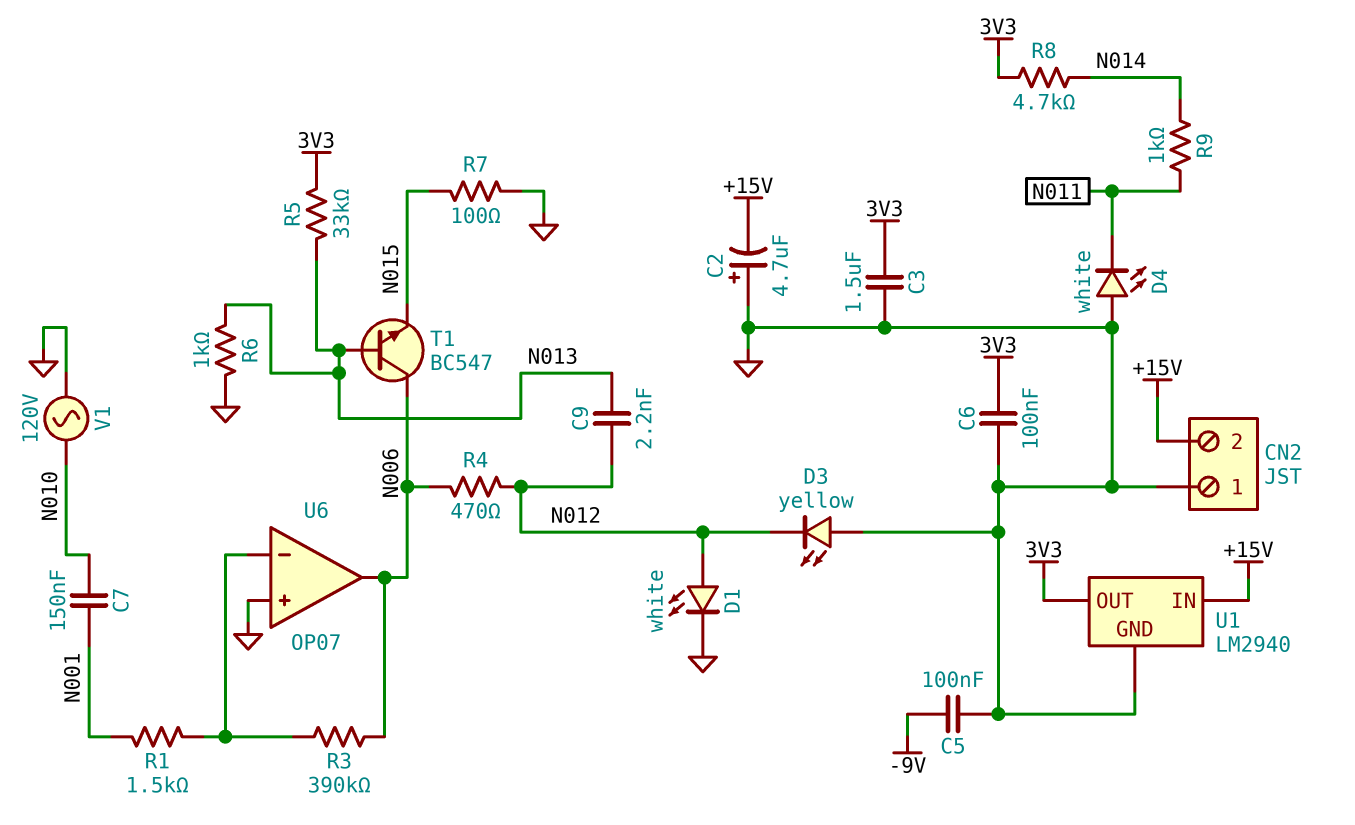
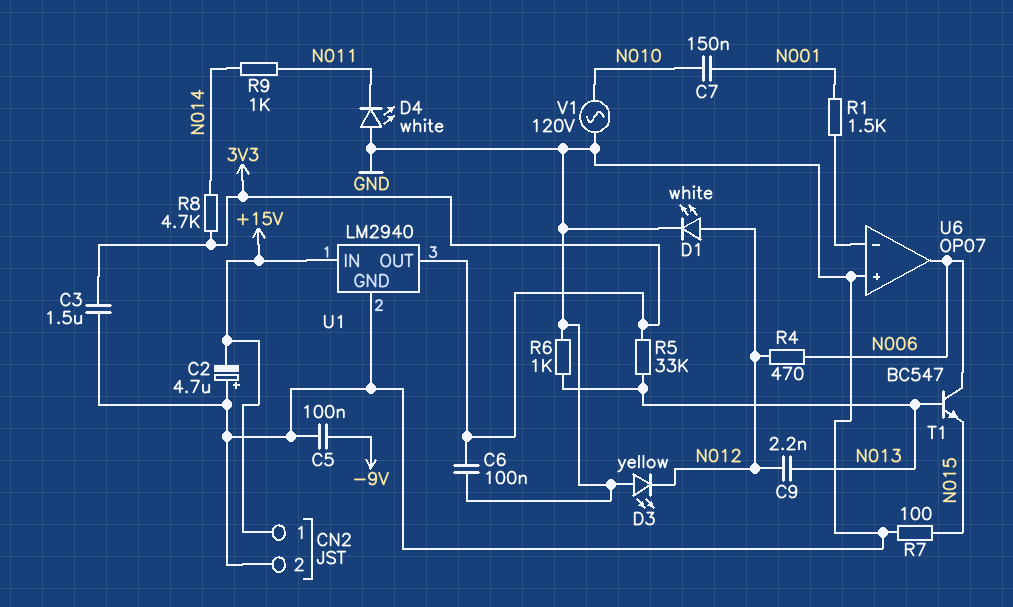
CN2 pin 1: GND -> +15V
CN2 pin 2: +15V -> GND
R3: 390k (N006, U6/in-) -> none

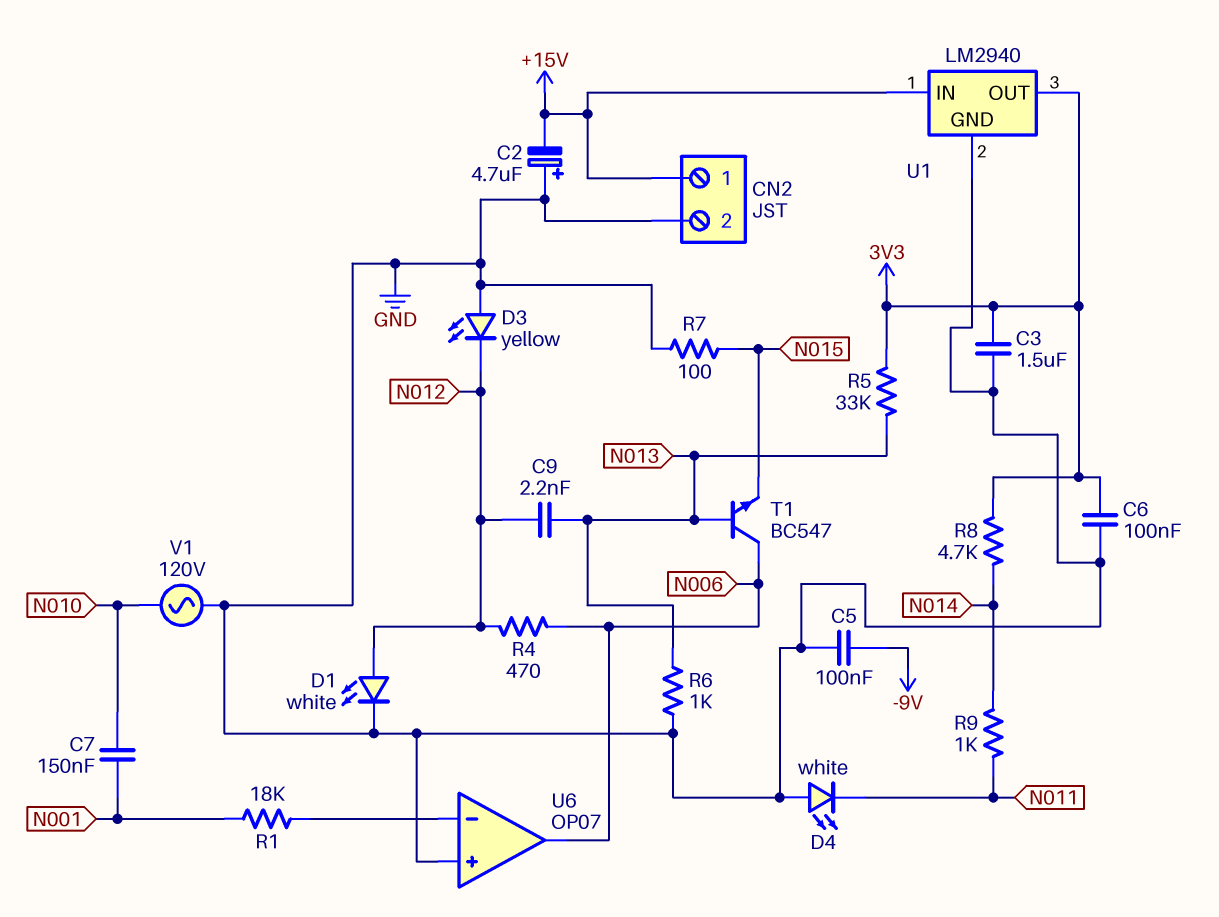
R1: 1.5k (N001, U6/in-) -> 18k (N001, U6/in-)

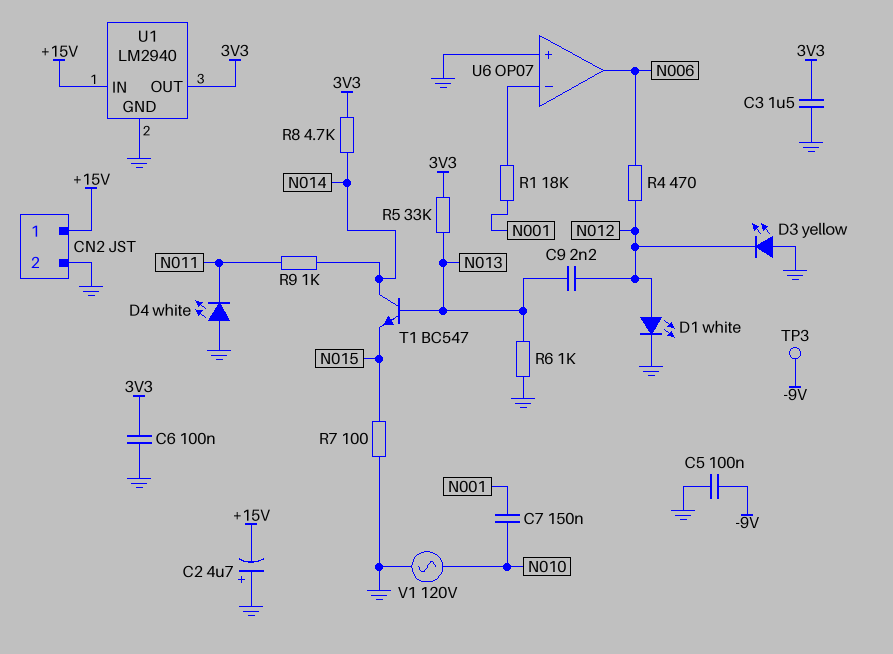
T1: NPN BC547 (B N013, C N006, E N015) -> NPN BC547 (B N013, C N014, E N015)
TP3: none -> test point (-9V)

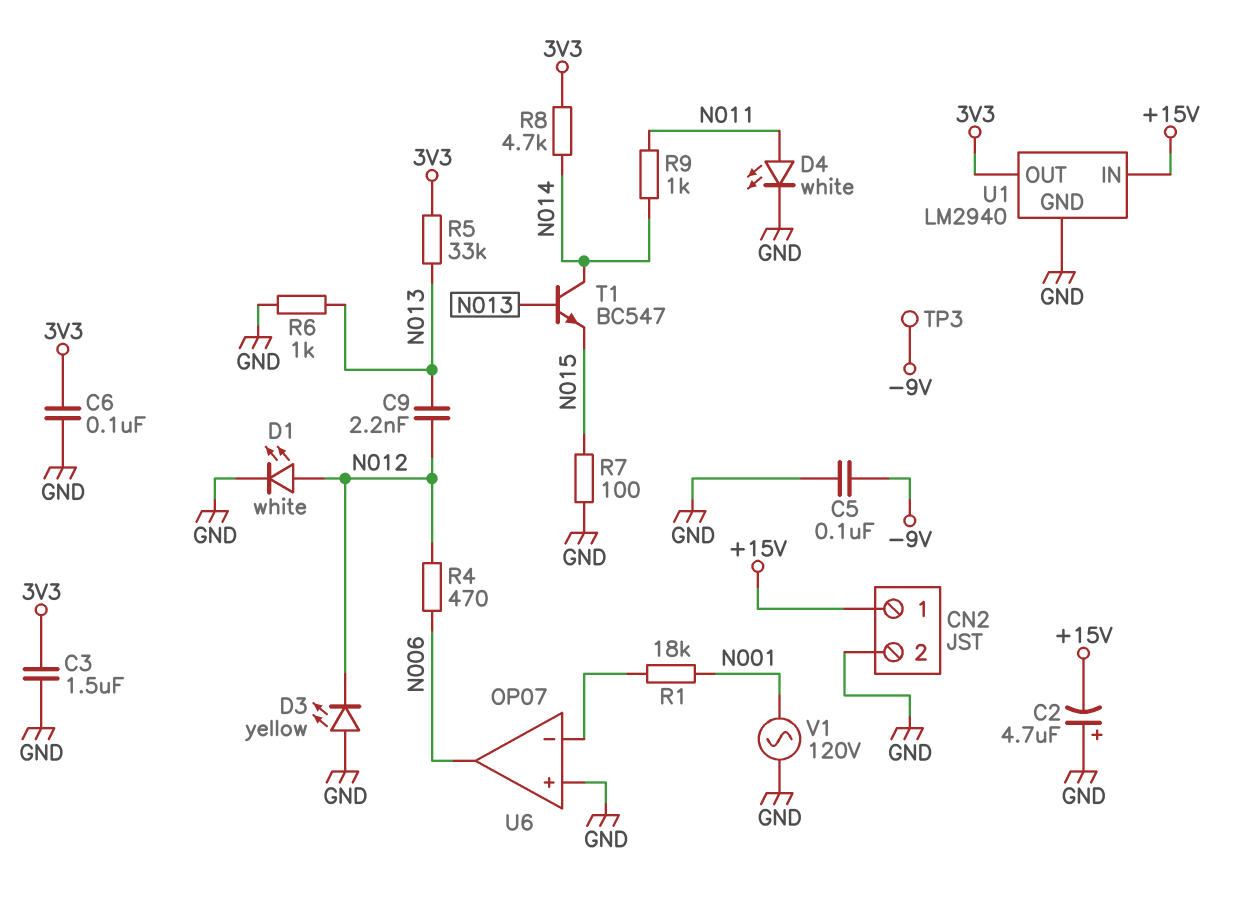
C7: 150nF (N001, N010) -> none
D4: LED white (A GND, K N011) -> LED white (A N011, K GND)
V1: AC 120V (GND, N010) -> AC 120V (GND, N001)

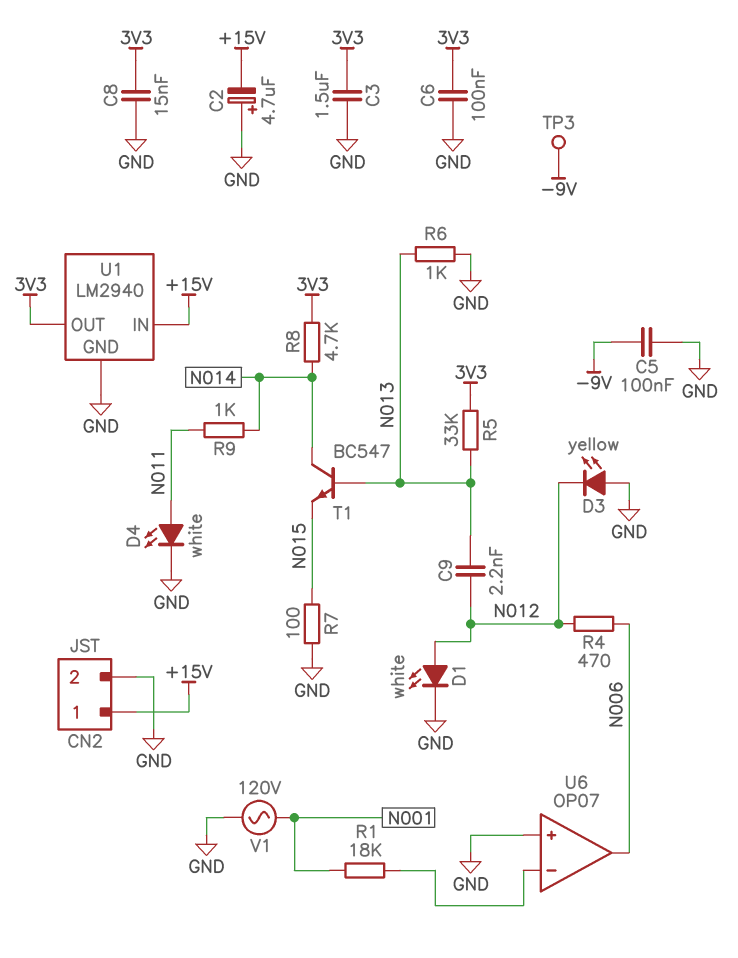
C8: none -> 15nF (3V3, GND)

